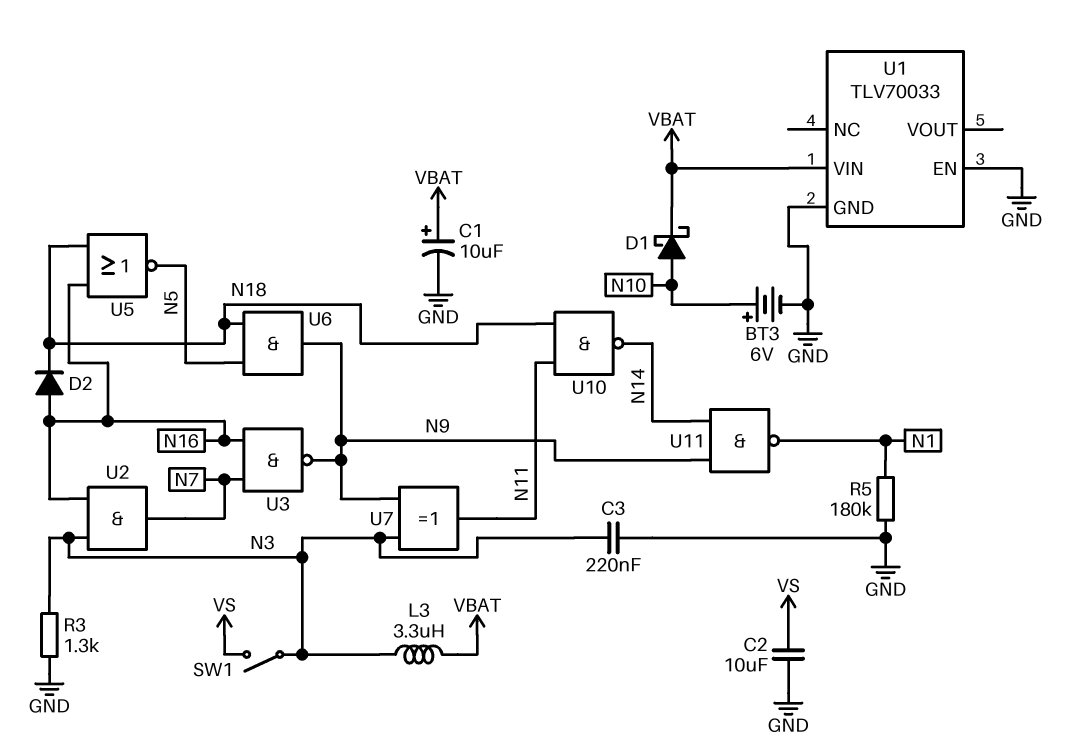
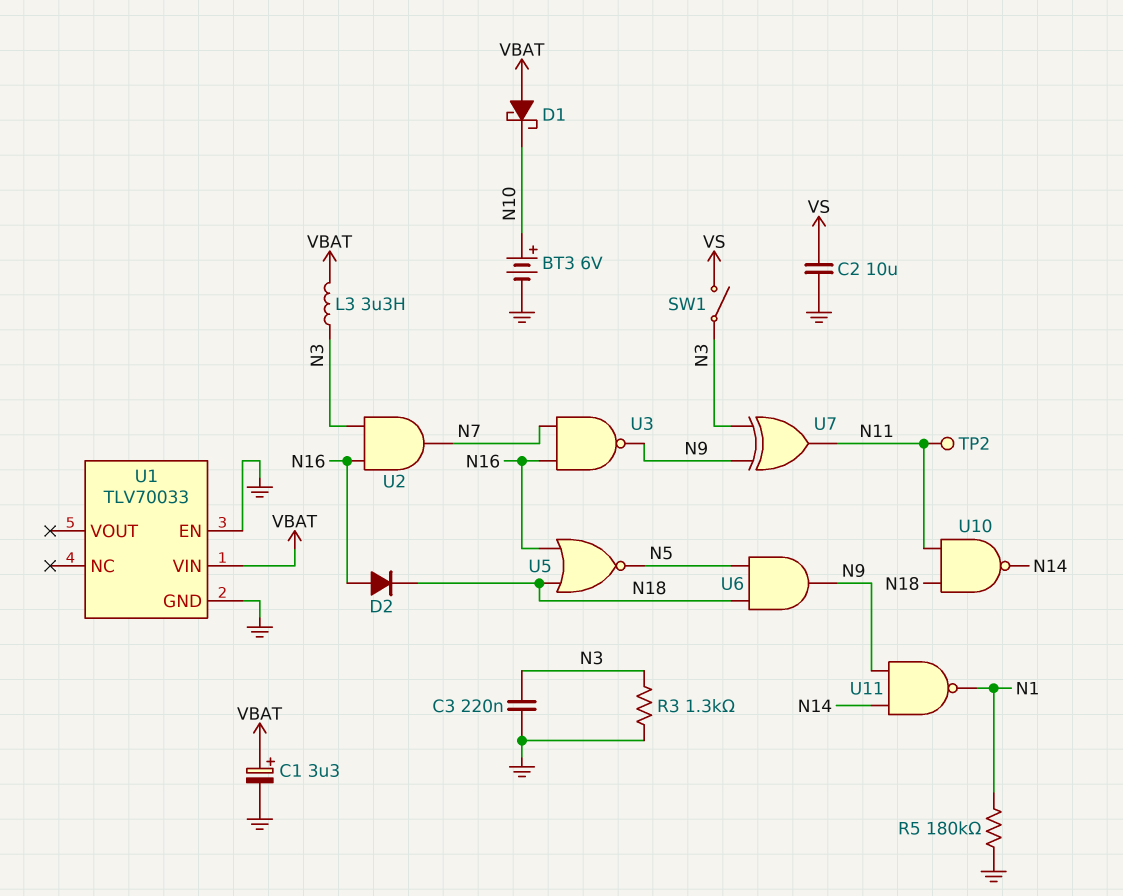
C1: 10uF (plus VBAT, minus GND) -> 3.3uF (plus VBAT, minus GND)
D1: schottky (A N10, K VBAT) -> schottky (A VBAT, K N10)
TP2: none -> test point (N11)

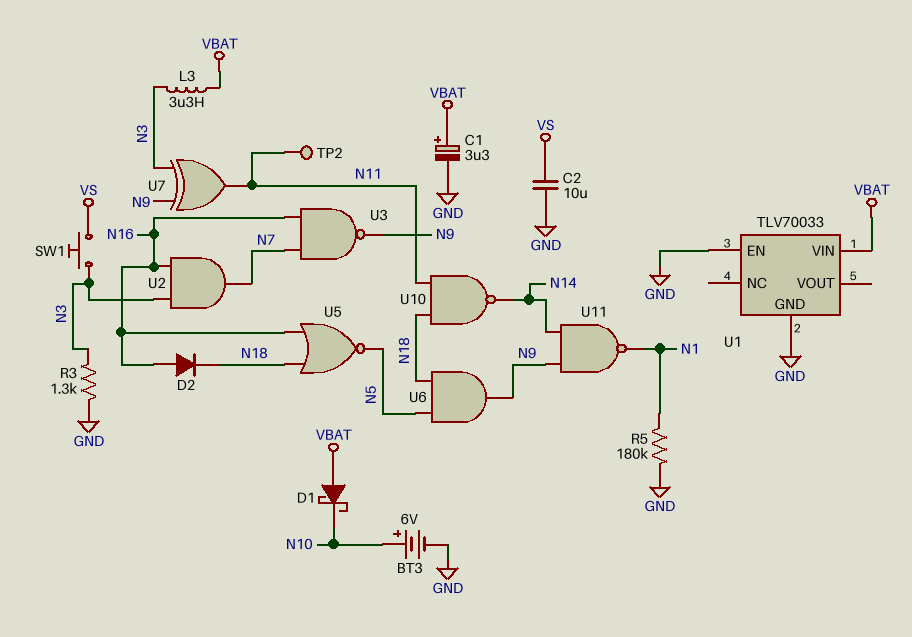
C3: 220nF (GND, N3) -> none
SW1: switch (N3, VS) -> button (N3, VS)

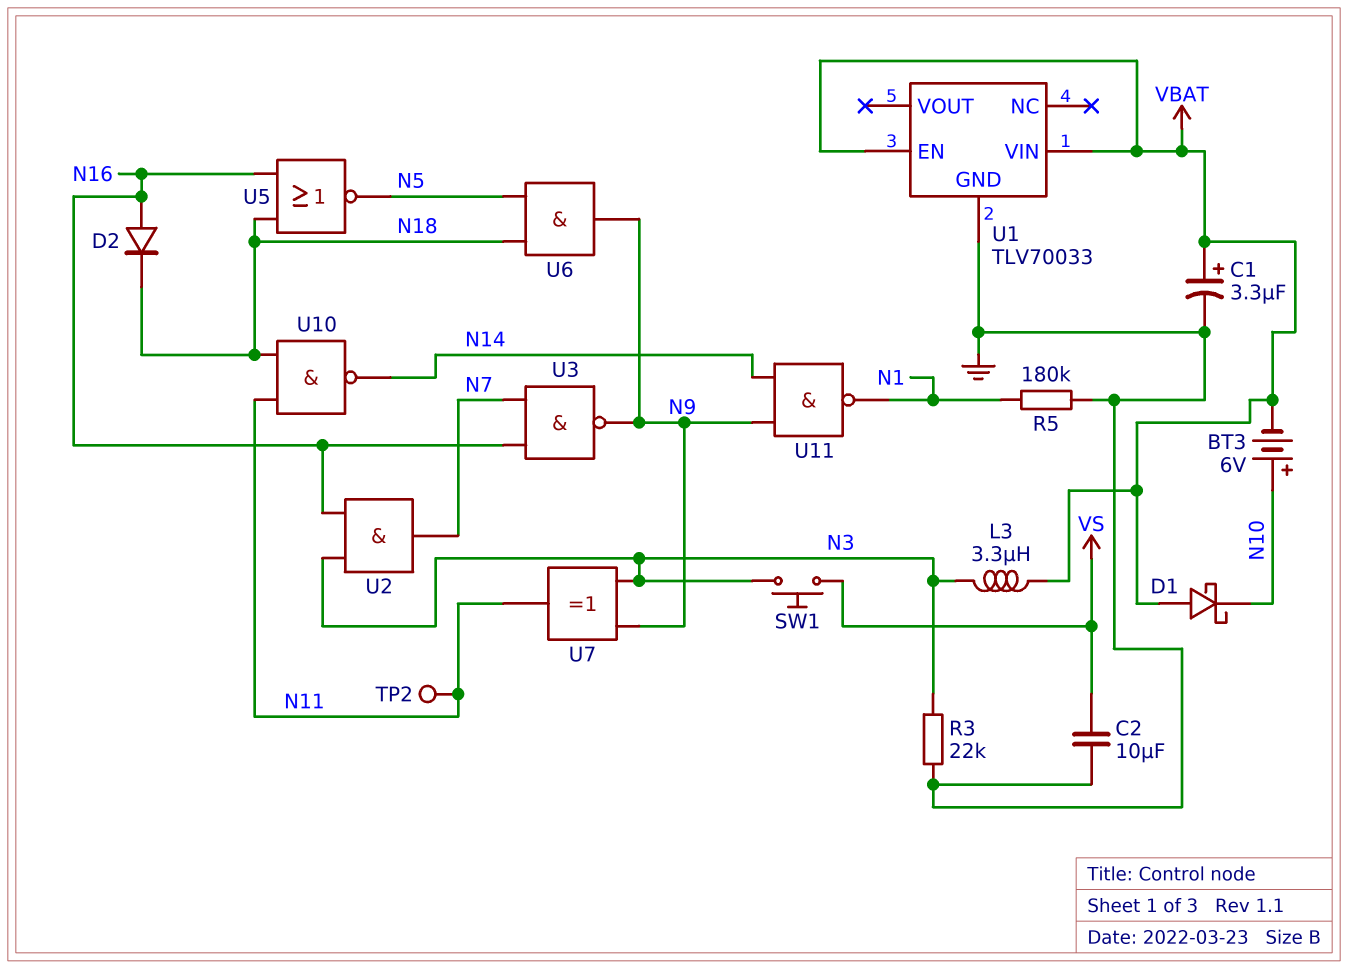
BT3: 6V (plus N10, minus GND) -> 6V (plus N10, minus VBAT)
R3: 1.3k (GND, N3) -> 22k (GND, N3)
U1 pin EN: GND -> VBAT

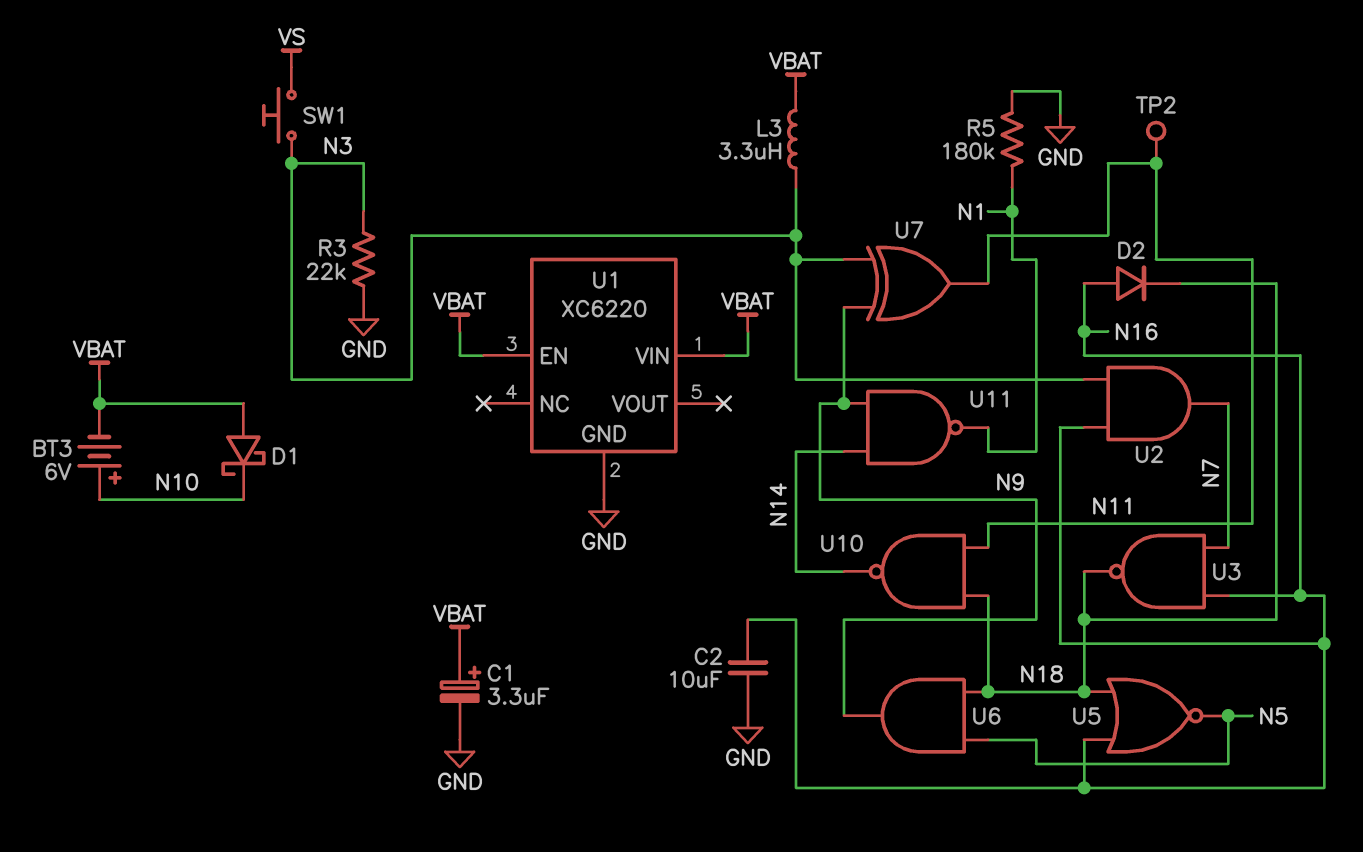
C2: 10uF (GND, VS) -> 10uF (GND, N16)
U1: TLV70033 -> XC6220
U3: NAND (in N7, in N16, out N9) -> NAND (in N7, in N16, out N18)

